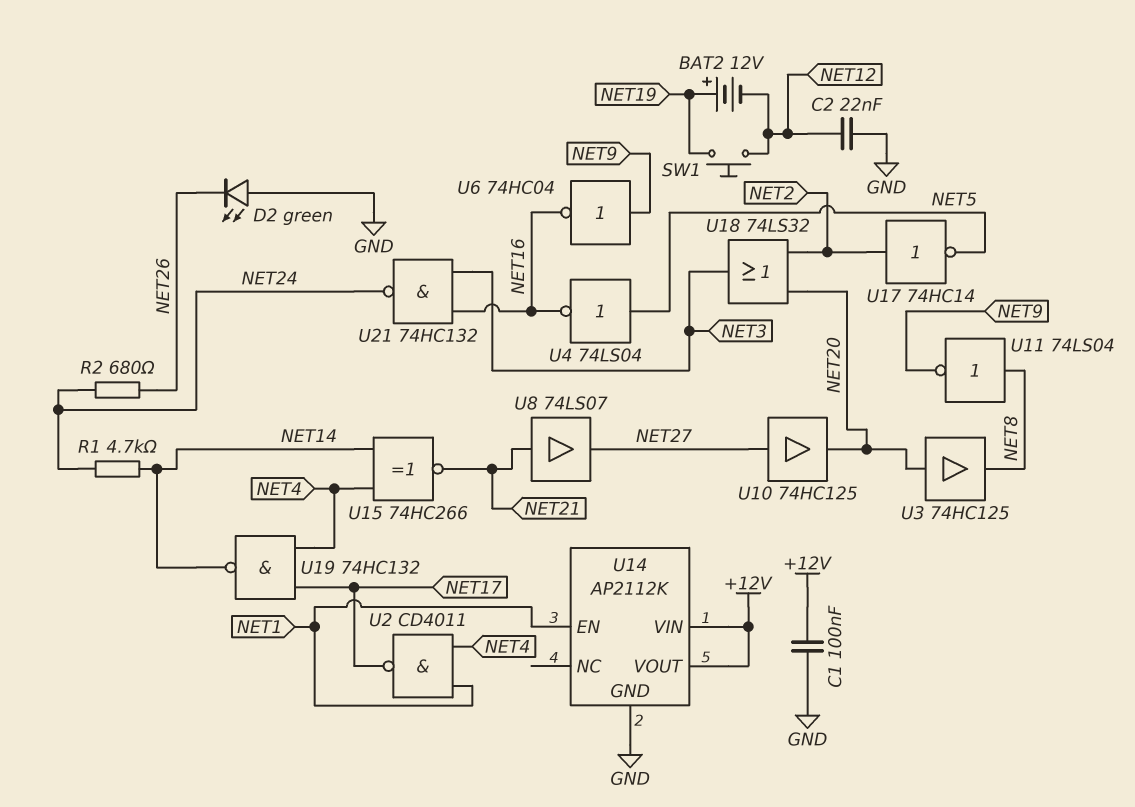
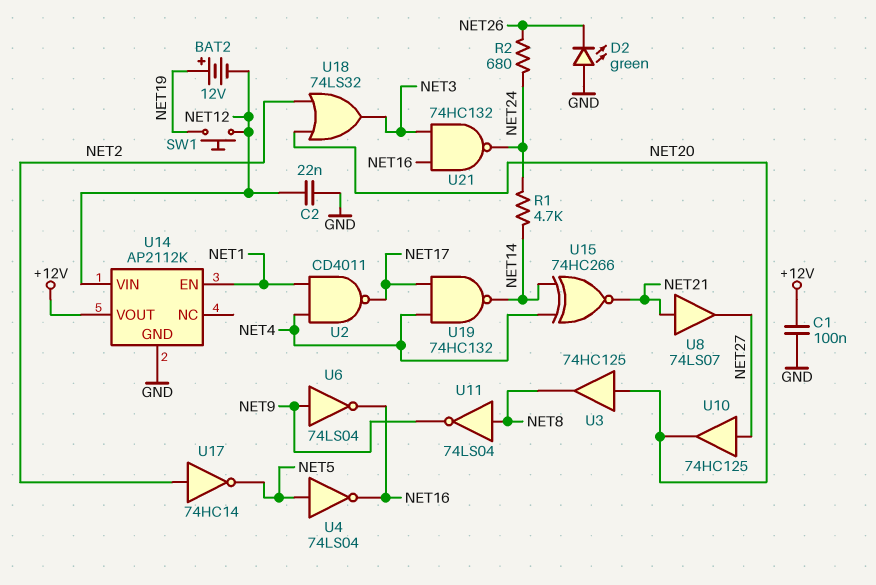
U6: NOT 74HC04 (in NET9, out NET16) -> NOT 74LS04 (in NET9, out NET16)
U14 pin VIN: +12V -> NET12

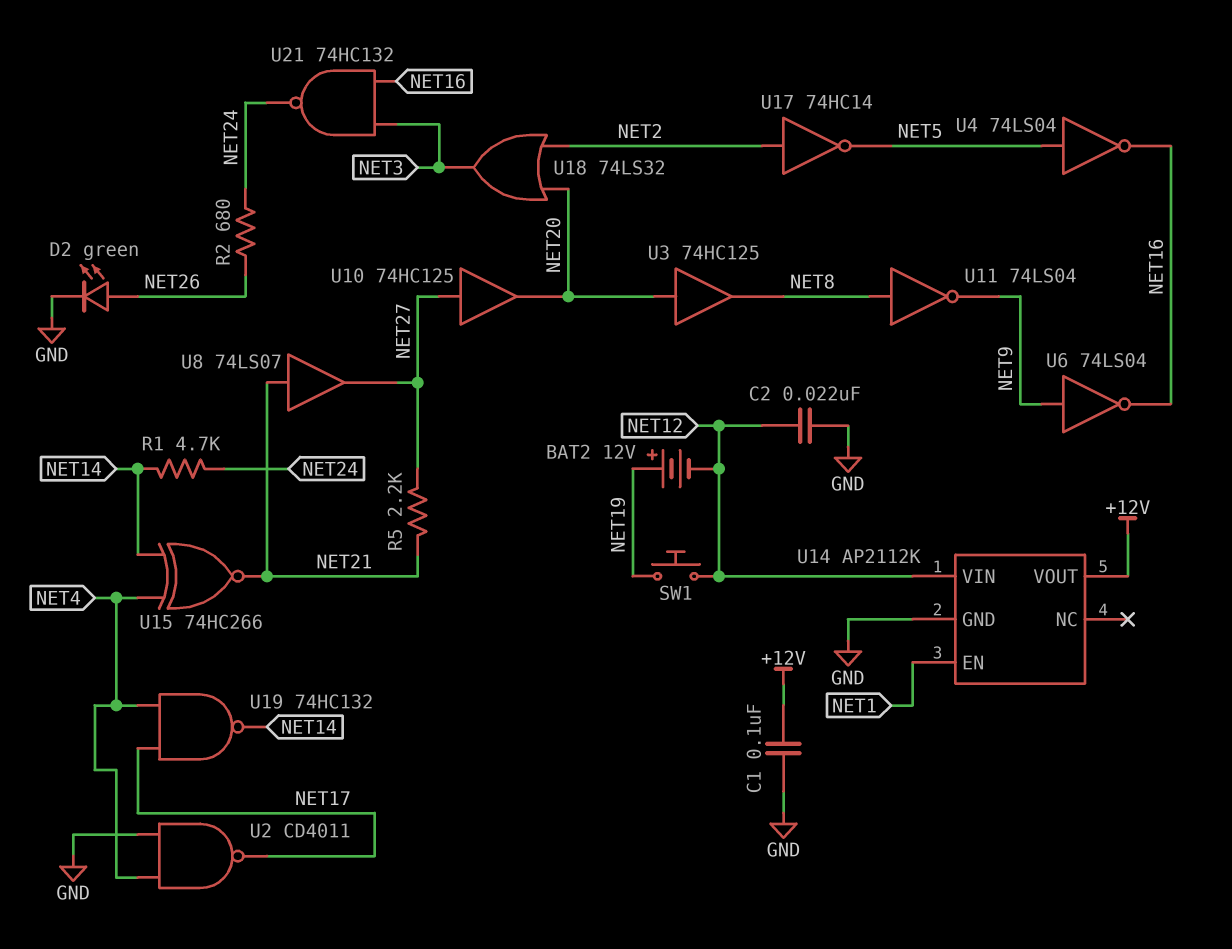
D2: LED green (A GND, K NET26) -> LED green (A NET26, K GND)
R5: none -> 2.2k (NET21, NET27)
U2: NAND CD4011 (in NET1, in NET4, out NET17) -> NAND CD4011 (in GND, in NET4, out NET17)

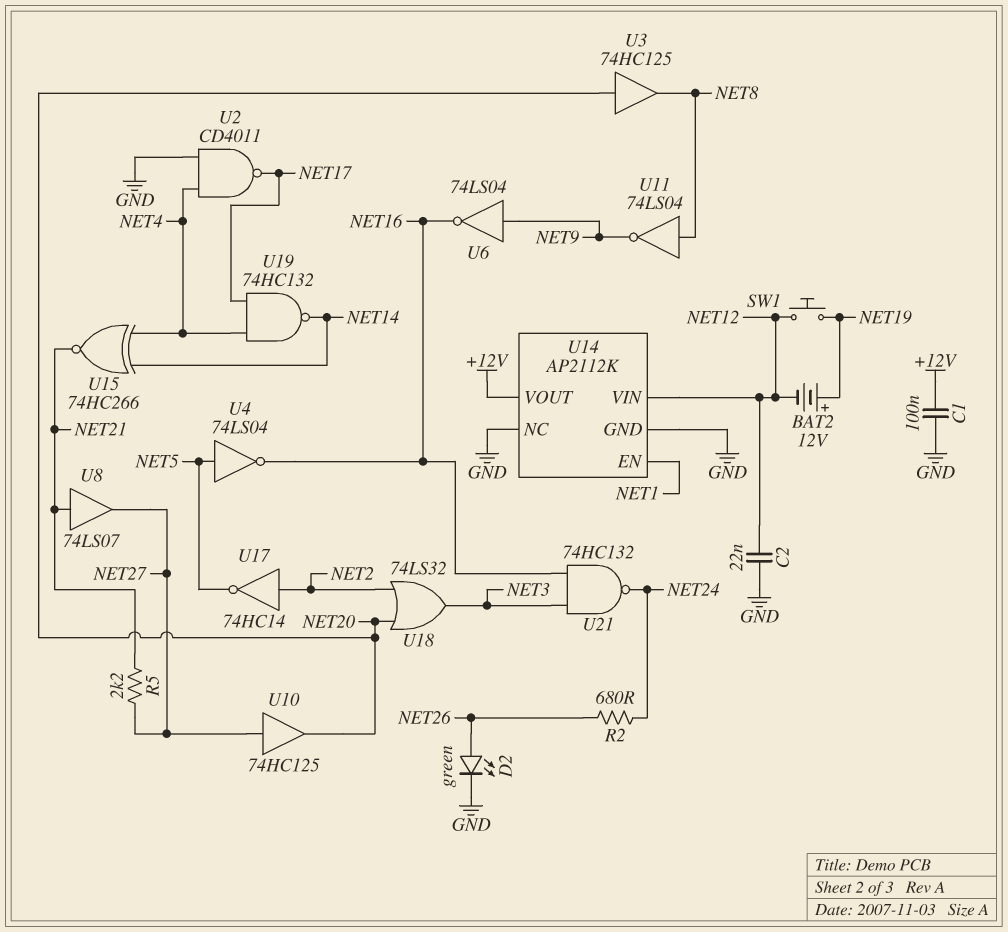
R1: 4.7k (NET14, NET24) -> none
U14 pin NC: none -> GND

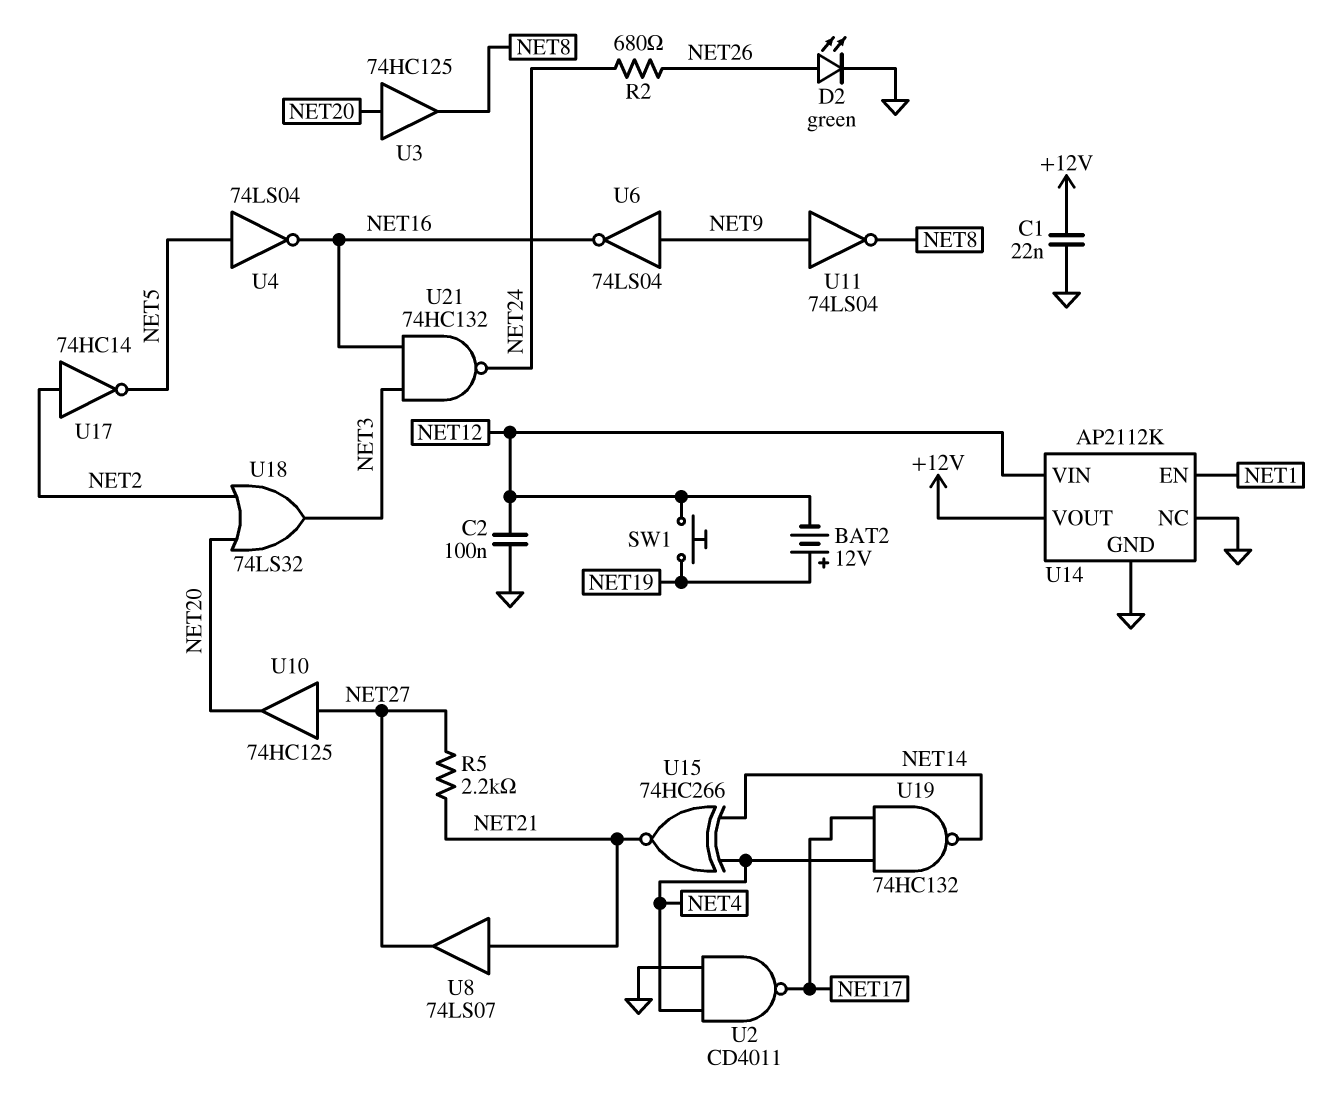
C1: 100nF (+12V, GND) -> 22nF (+12V, GND)
C2: 22nF (GND, NET12) -> 100nF (GND, NET12)
U11: NOT 74LS04 (in NET8, out NET9) -> NOT 74LS04 (in NET9, out NET8)

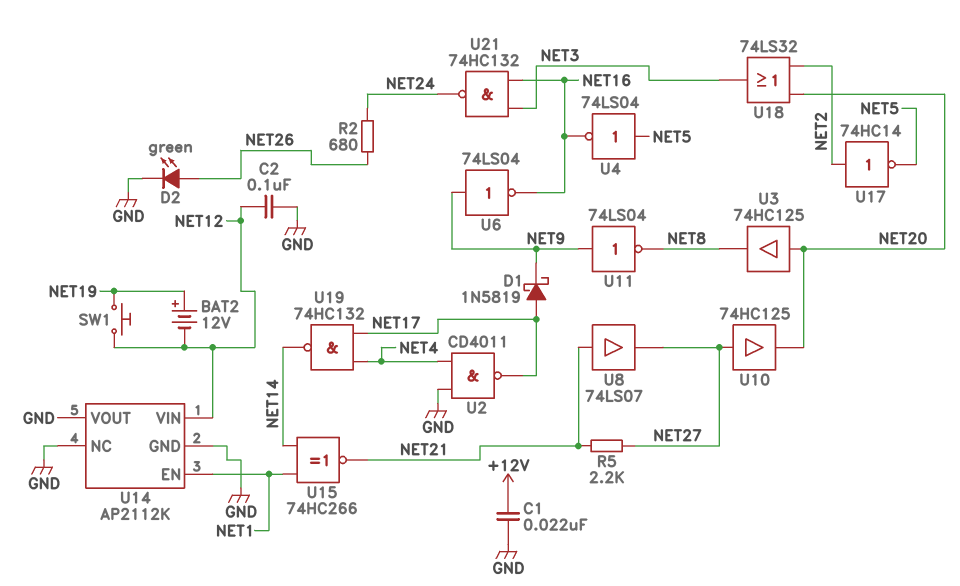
D1: none -> schottky 1N5819 (A NET17, K NET9)
U14 pin VOUT: +12V -> GND
U15: XNOR 74HC266 (in NET4, in NET14, out NET21) -> XNOR 74HC266 (in NET1, in NET14, out NET21)

